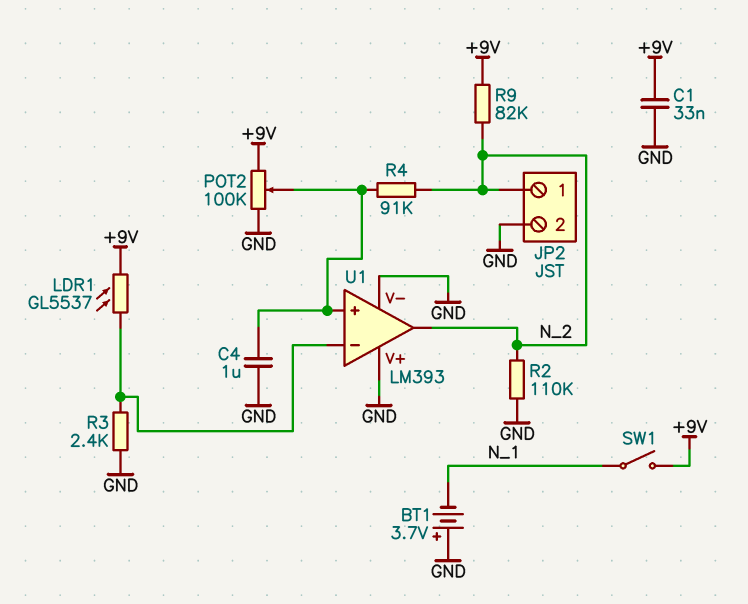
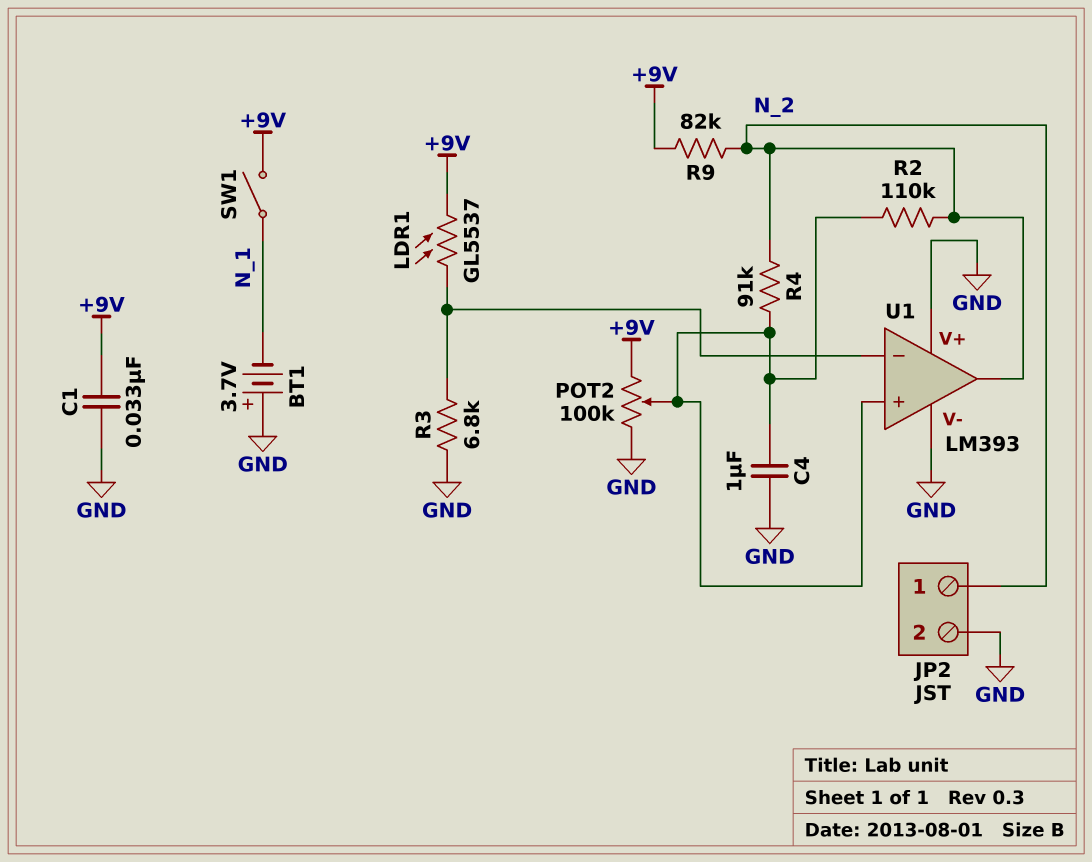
R2: 110k (GND, N_2) -> 110k (N_2, U1/in+)
R3: 2.4k (GND, U1/in-) -> 6.8k (GND, U1/in-)

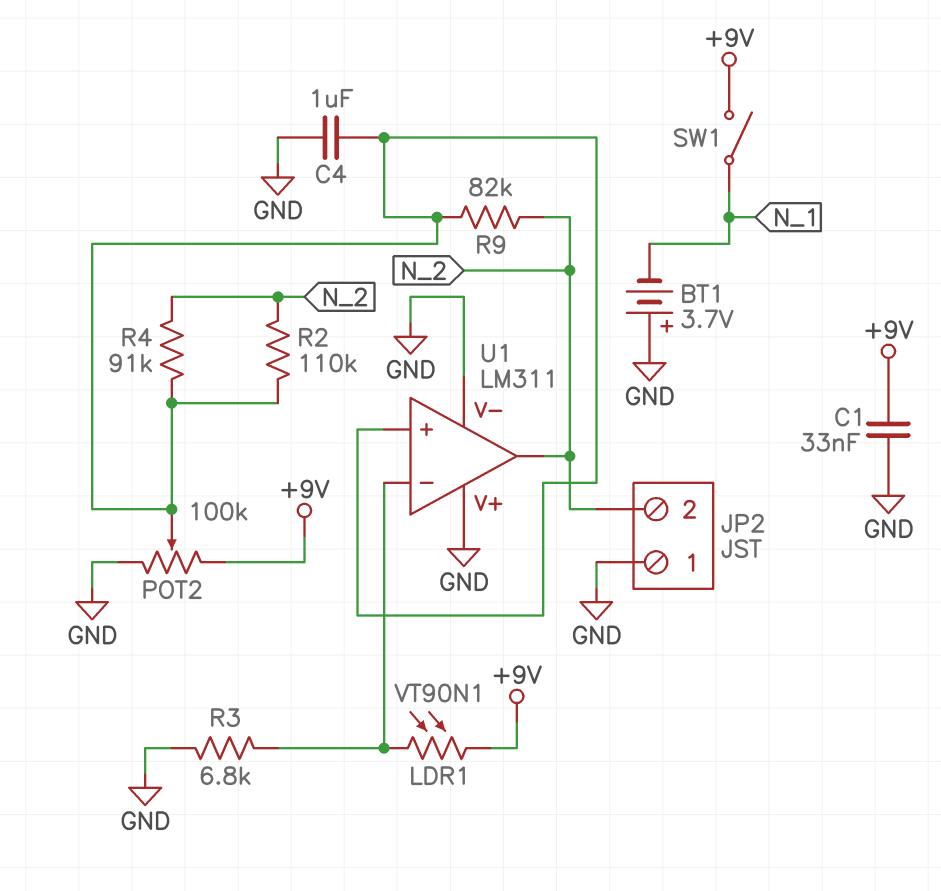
JP2 pin 1: N_2 -> GND
JP2 pin 2: GND -> N_2
LDR1: GL5537 (+9V, U1/in-) -> VT90N1 (+9V, U1/in-)
R9: 82k (+9V, N_2) -> 82k (N_2, U1/in+)
U1: LM393 -> LM311

